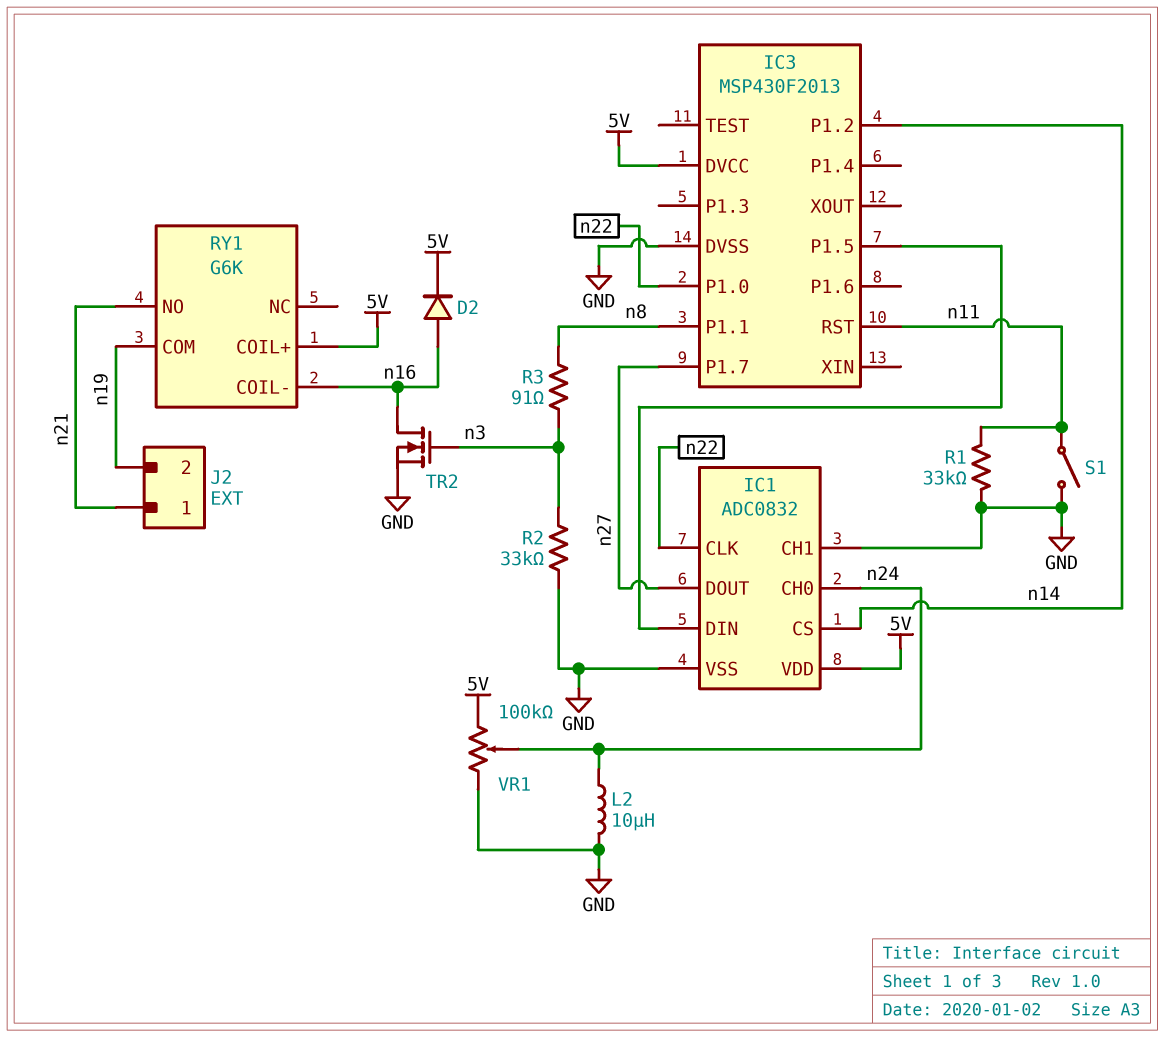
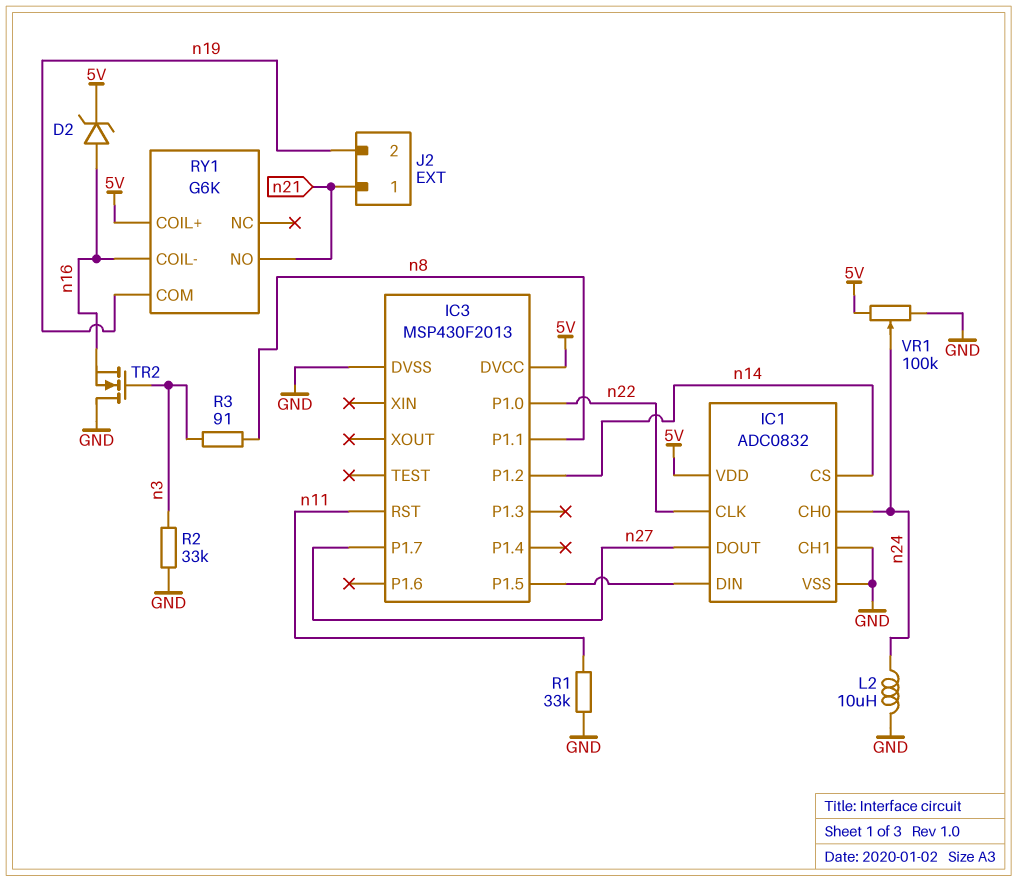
D2: diode (A n16, K 5V) -> zener (A n16, K 5V)
S1: switch (GND, n11) -> none
TR2: NMOS (G n3, D n16, S GND) -> NMOS (G n3, D GND, S n16)

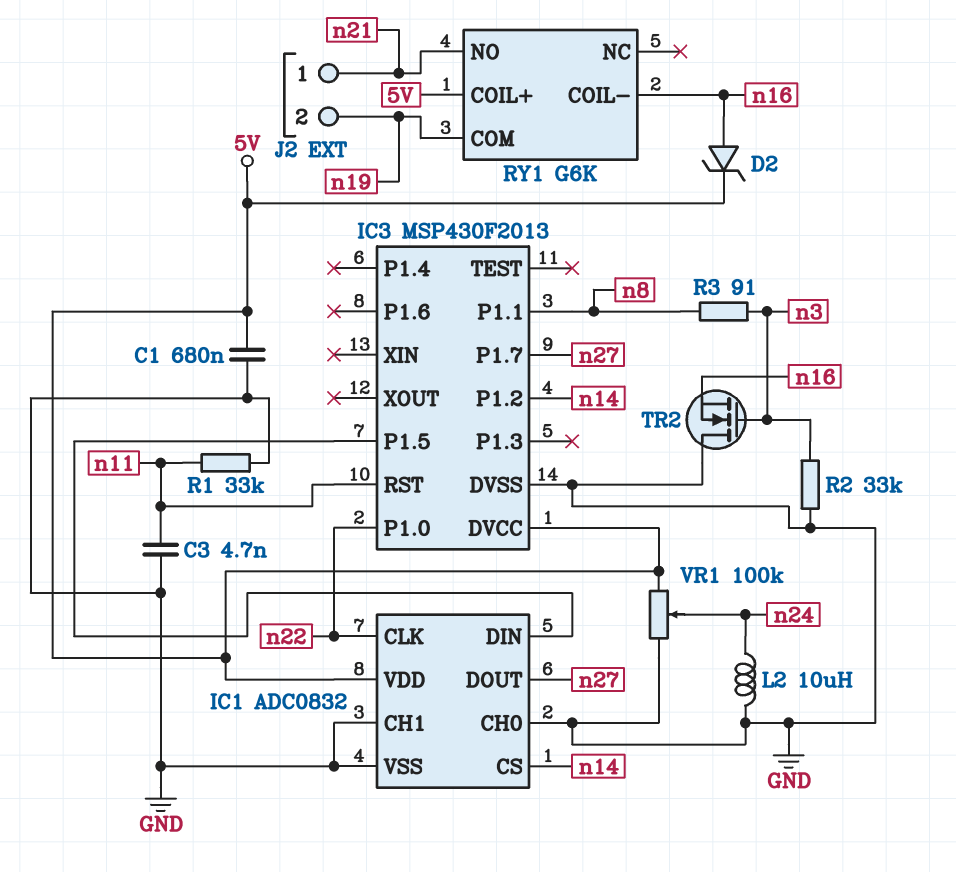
C1: none -> 680nF (5V, GND)
C3: none -> 4.7nF (GND, n11)
IC1 pin CH0: n24 -> GND

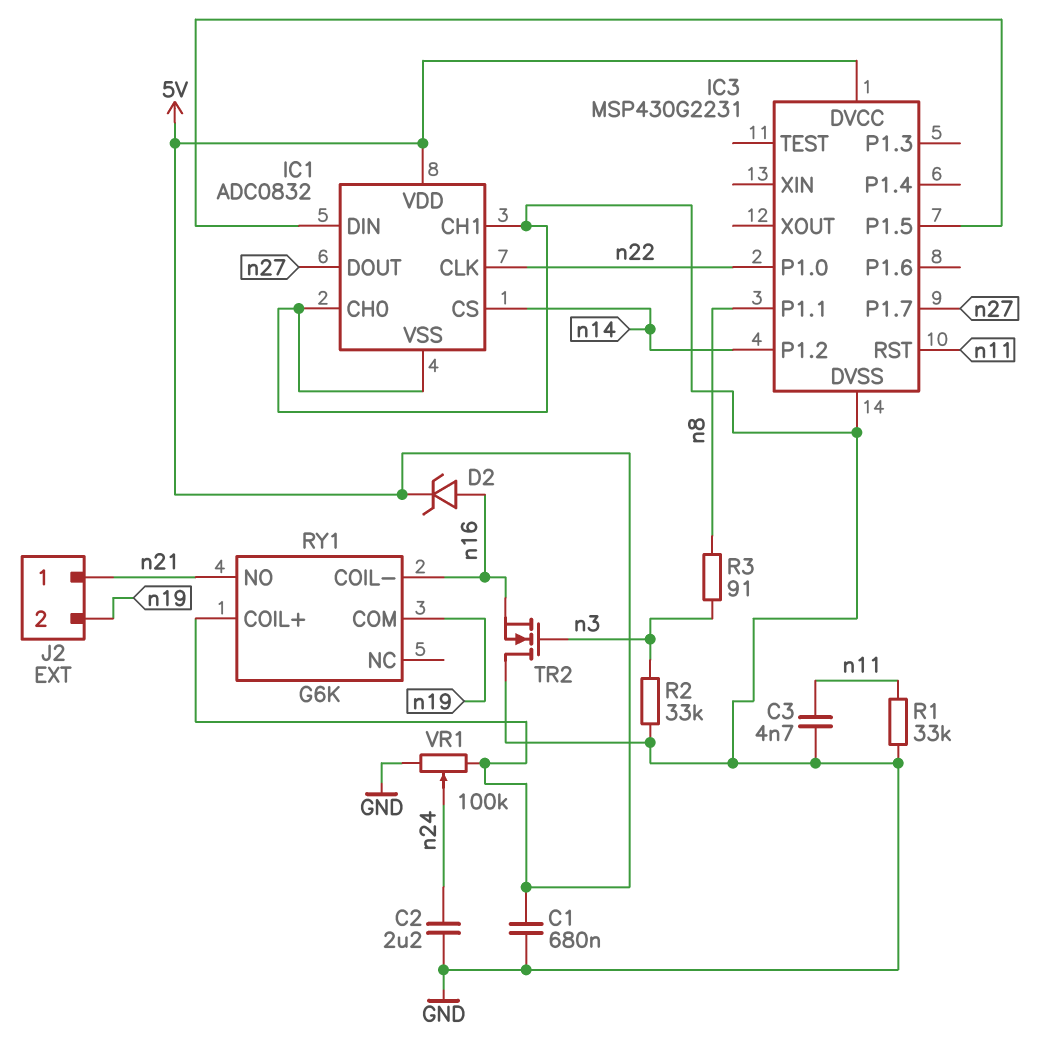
C2: none -> 2.2uF (GND, n24)
IC3: MSP430F2013 -> MSP430G2231
L2: 10uH (GND, n24) -> none

